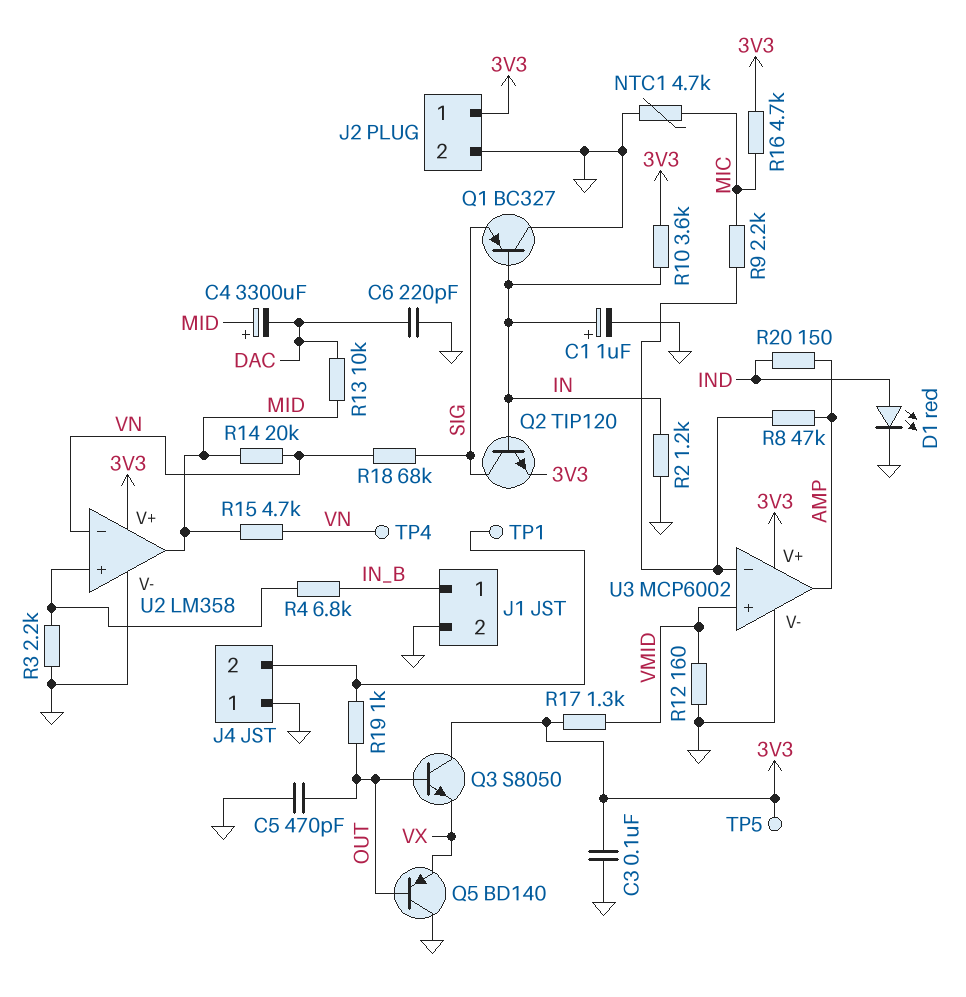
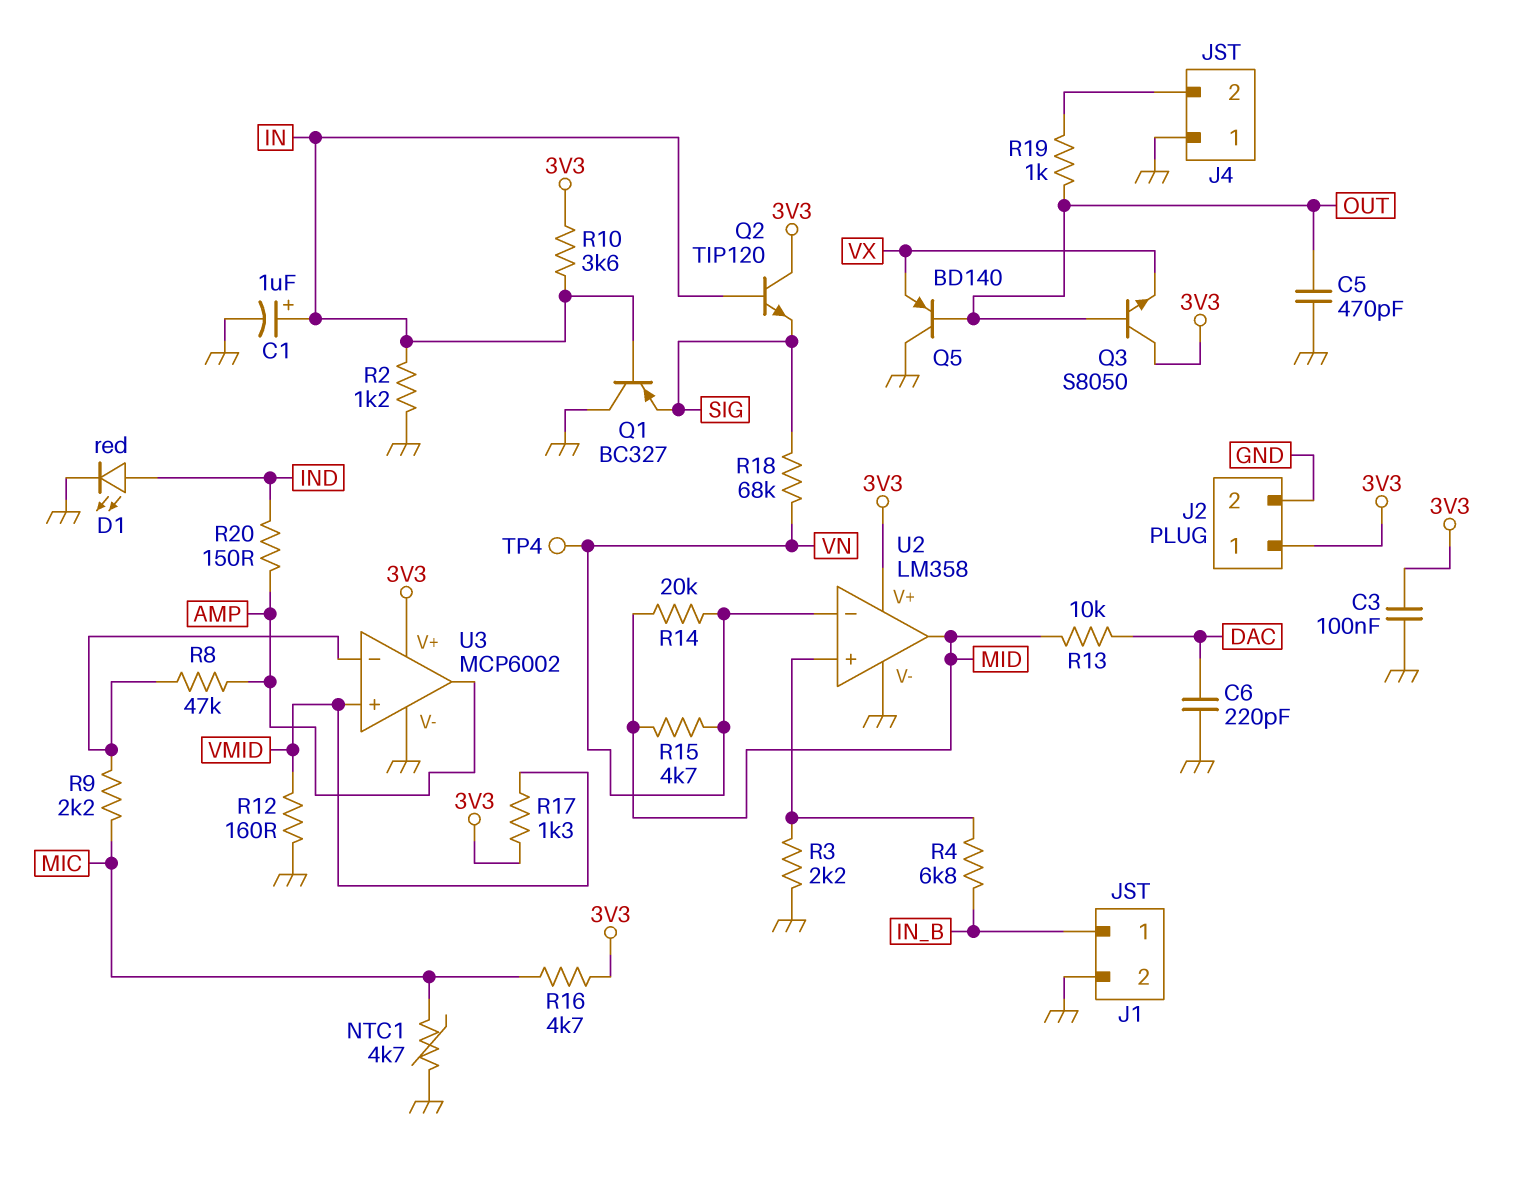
C4: 3300uF (plus MID, minus DAC) -> none
Q2: NPN TIP120 (B IN, C SIG, E 3V3) -> NPN TIP120 (B IN, C 3V3, E SIG)
TP1: test point (J4/2) -> none
TP5: test point (3V3) -> none

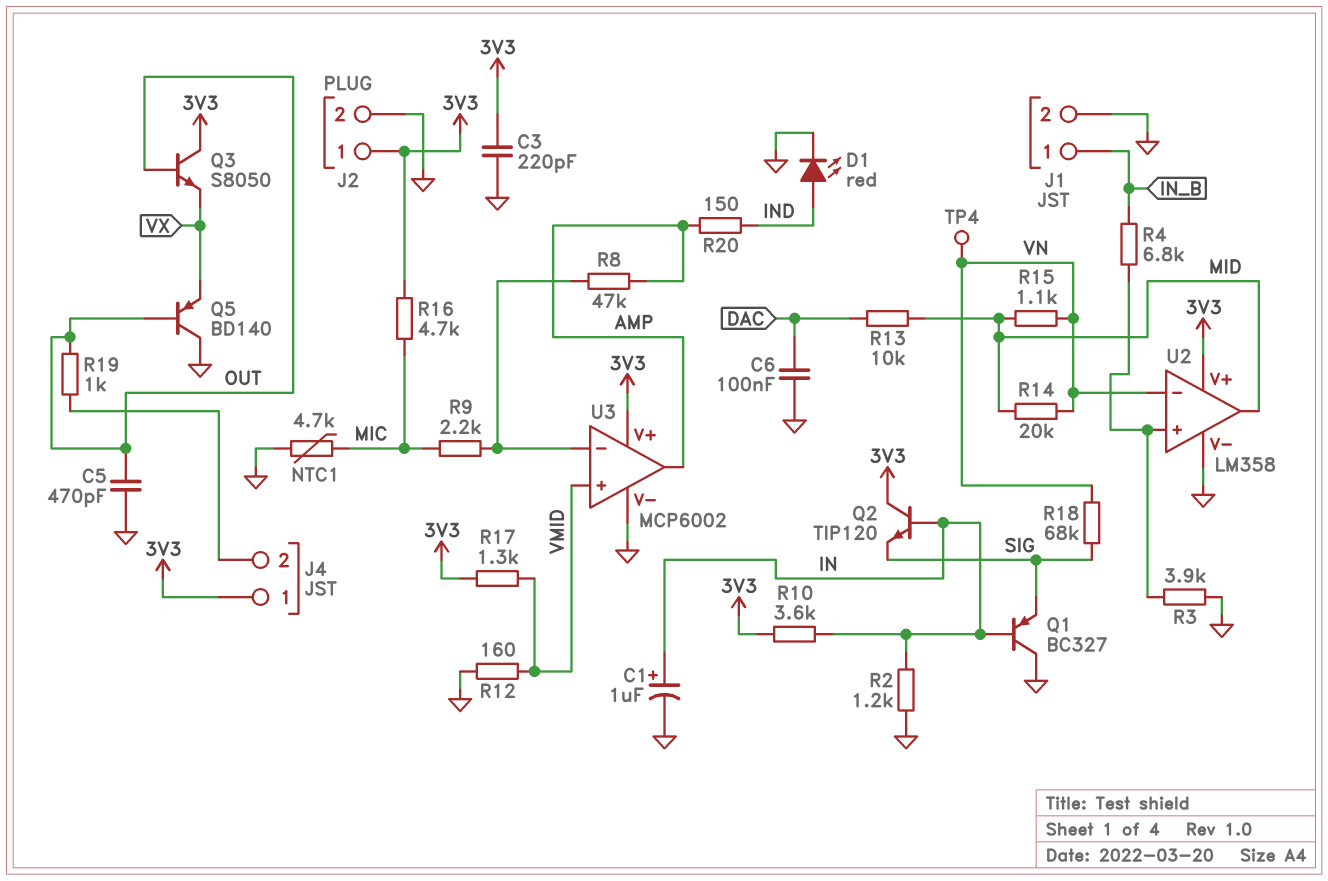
C3: 100nF (3V3, GND) -> 220pF (3V3, GND)
C6: 220pF (DAC, GND) -> 100nF (DAC, GND)
J4 pin 1: GND -> 3V3
R3: 2.2k (GND, U2/in+) -> 3.9k (GND, U2/in+)
R15: 4.7k (MID, VN) -> 1.1k (MID, VN)

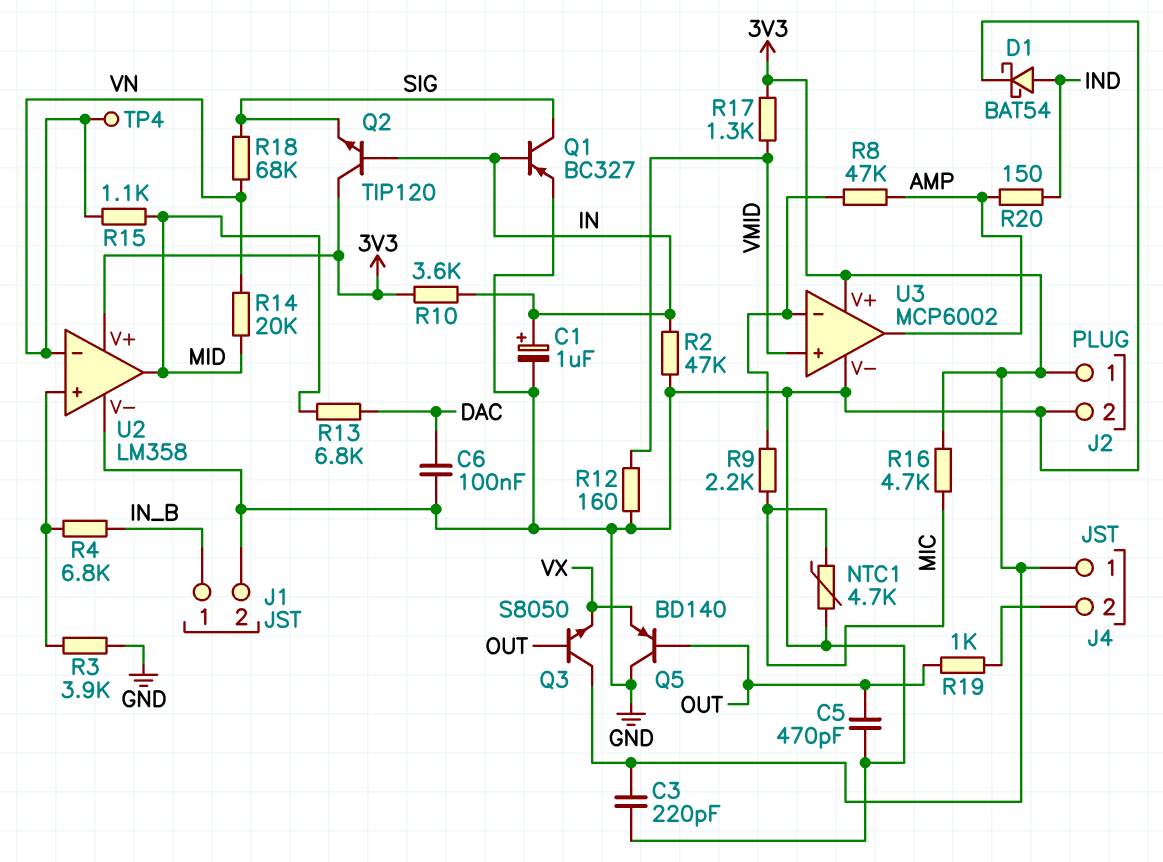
D1: LED red (A IND, K GND) -> schottky BAT54 (A IND, K GND)
Q1: PNP BC327 (B IN, C GND, E SIG) -> PNP BC327 (B IN, C SIG, E GND)
R2: 1.2k (GND, IN) -> 47k (GND, IN)
R13: 10k (DAC, MID) -> 6.8k (DAC, MID)

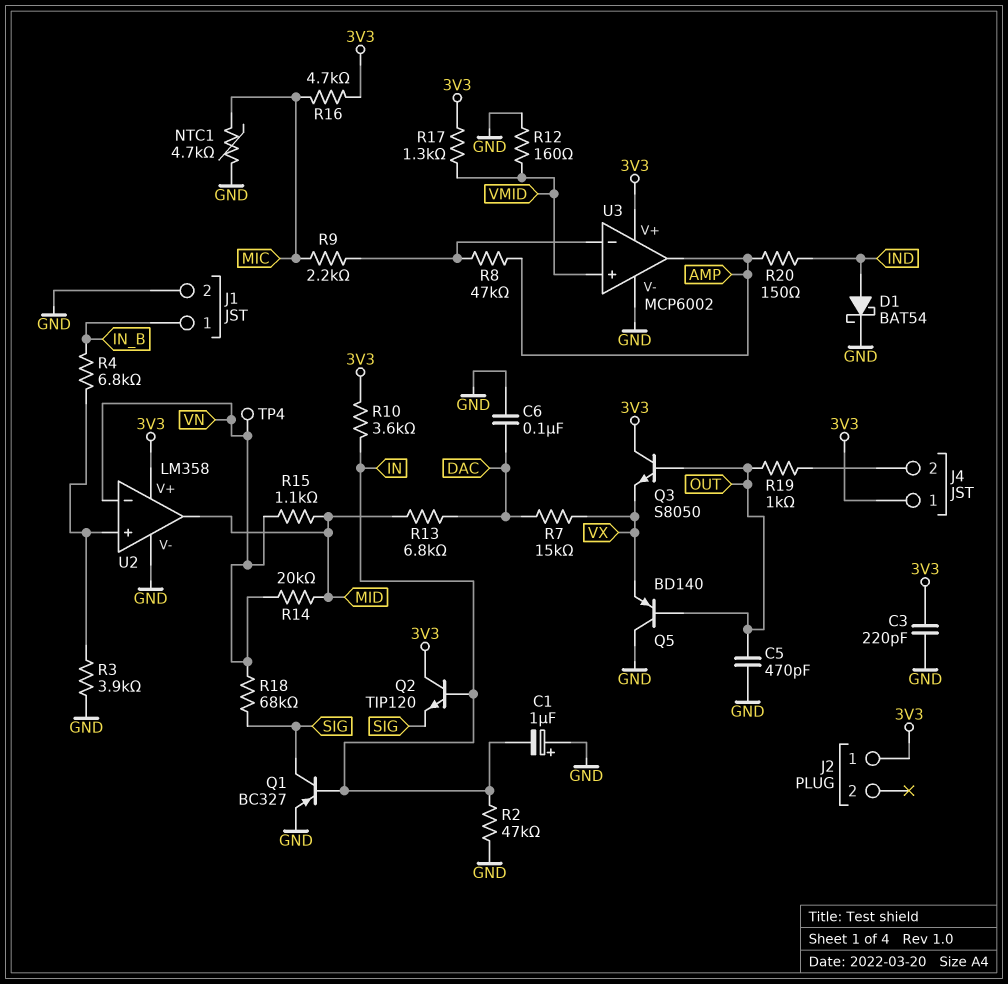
C1: 1uF (plus IN, minus GND) -> 1uF (plus GND, minus IN)
J2 pin 2: GND -> none
R7: none -> 15k (DAC, VX)

